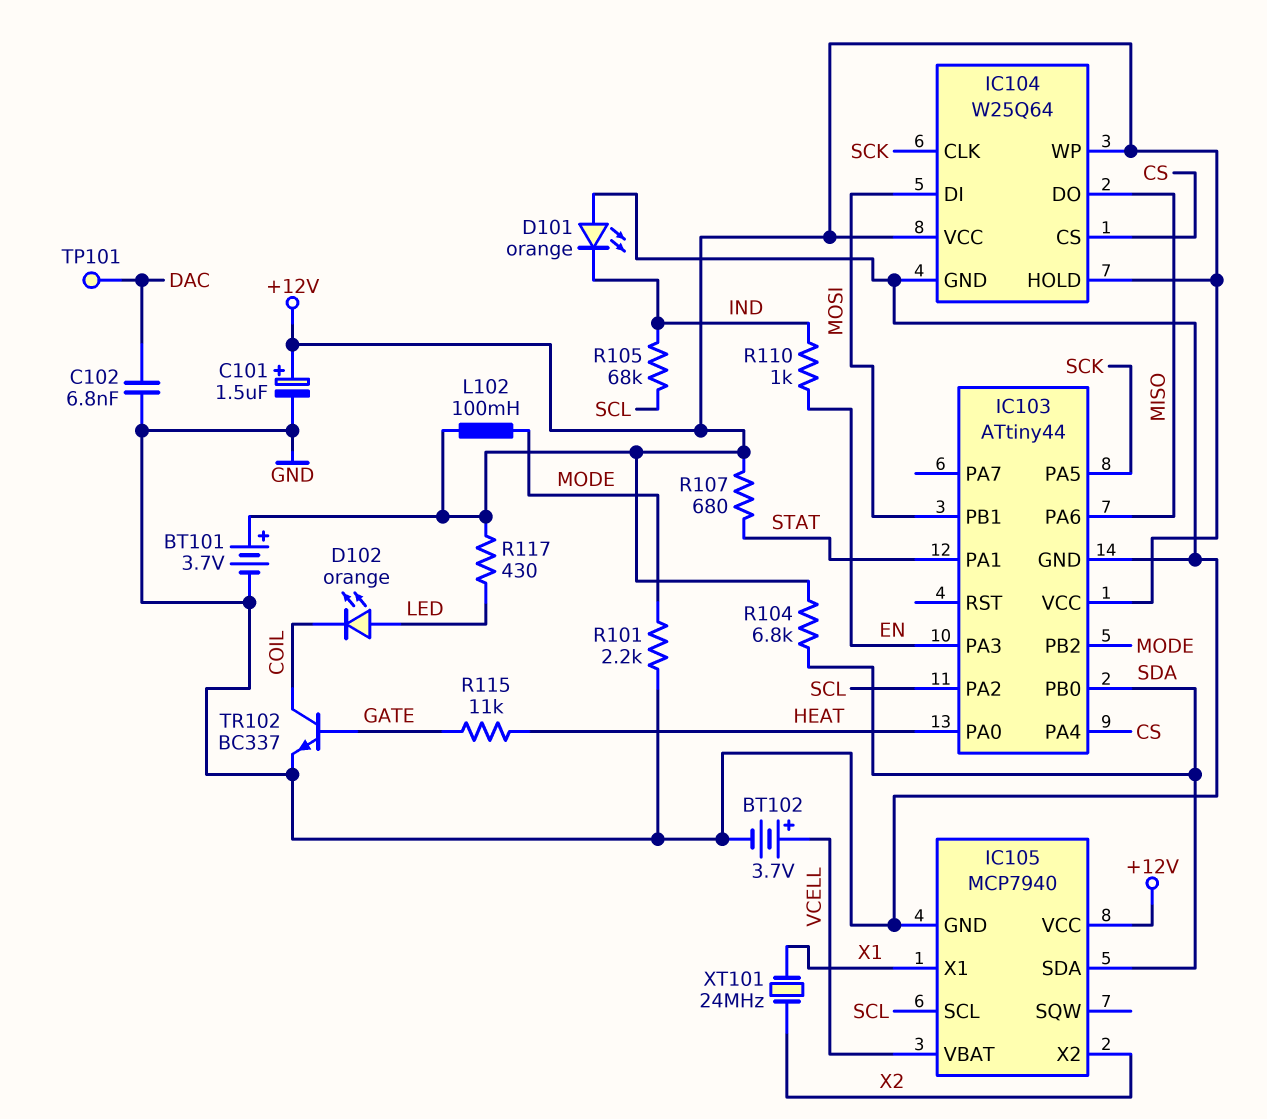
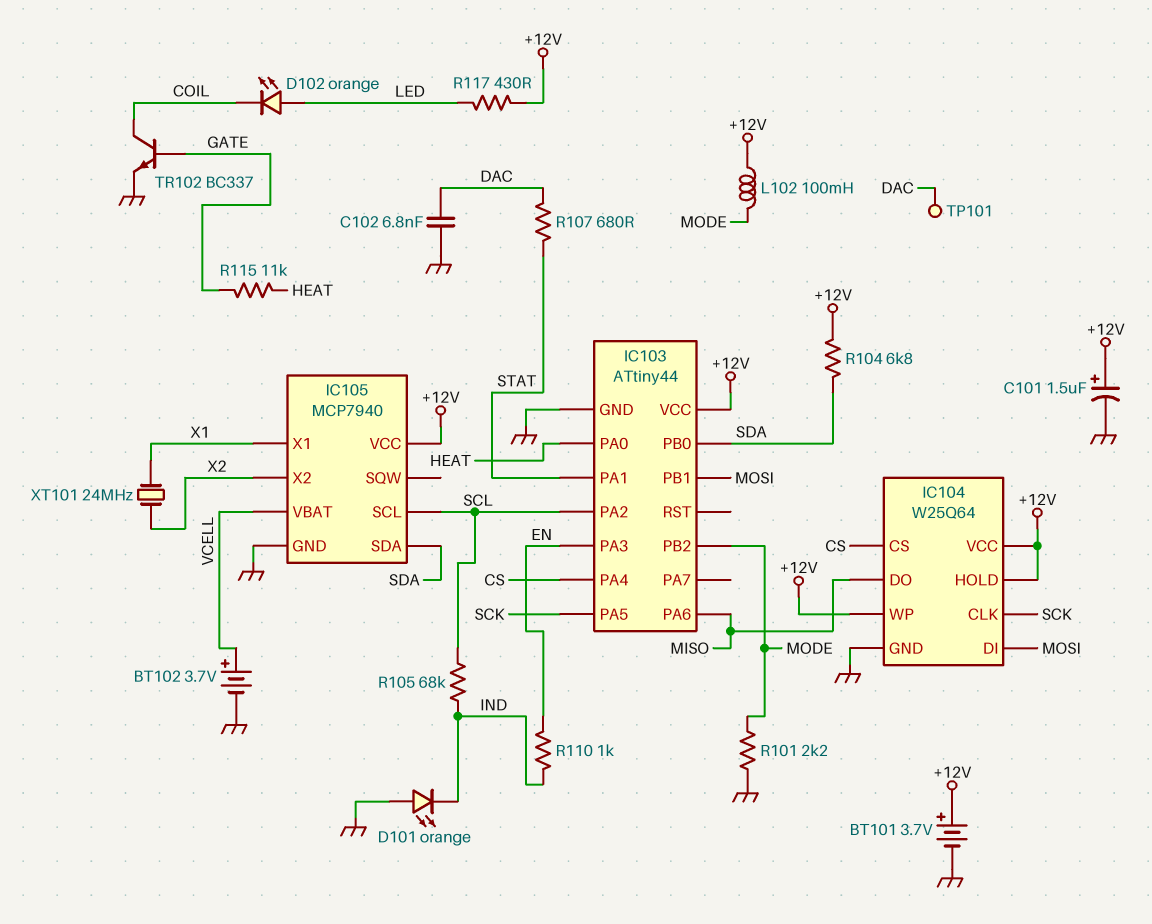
R107: 680 (+12V, STAT) -> 680 (DAC, STAT)

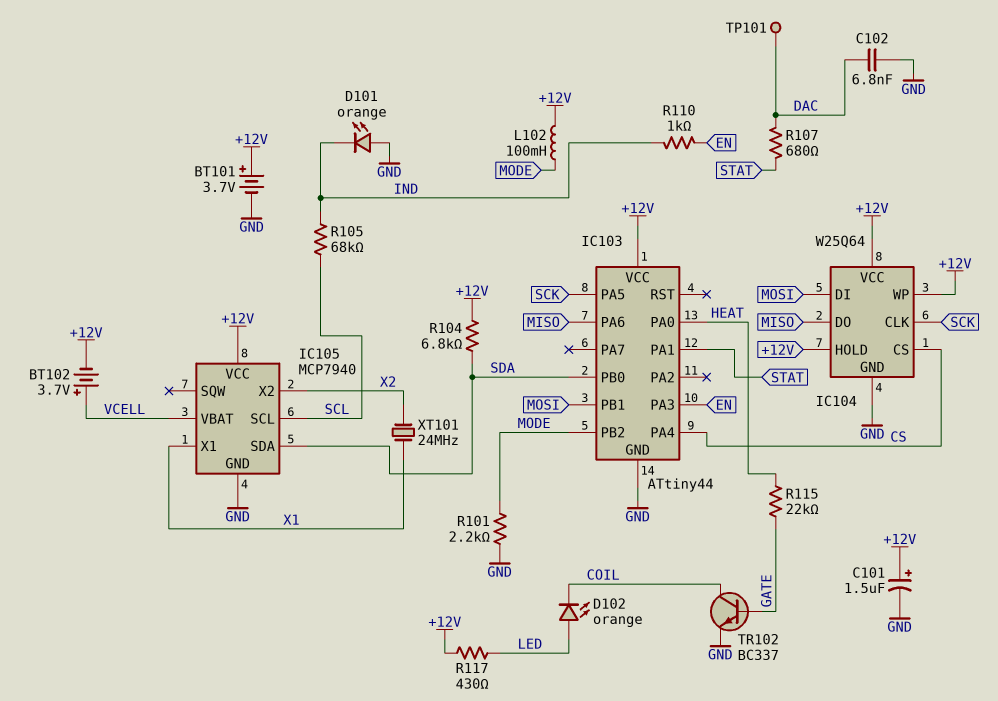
BT102: 3.7V (plus VCELL, minus GND) -> 3.7V (plus VCELL, minus +12V)
IC103 pin PA2: SCL -> none
R115: 11k (GATE, HEAT) -> 22k (GATE, HEAT)

